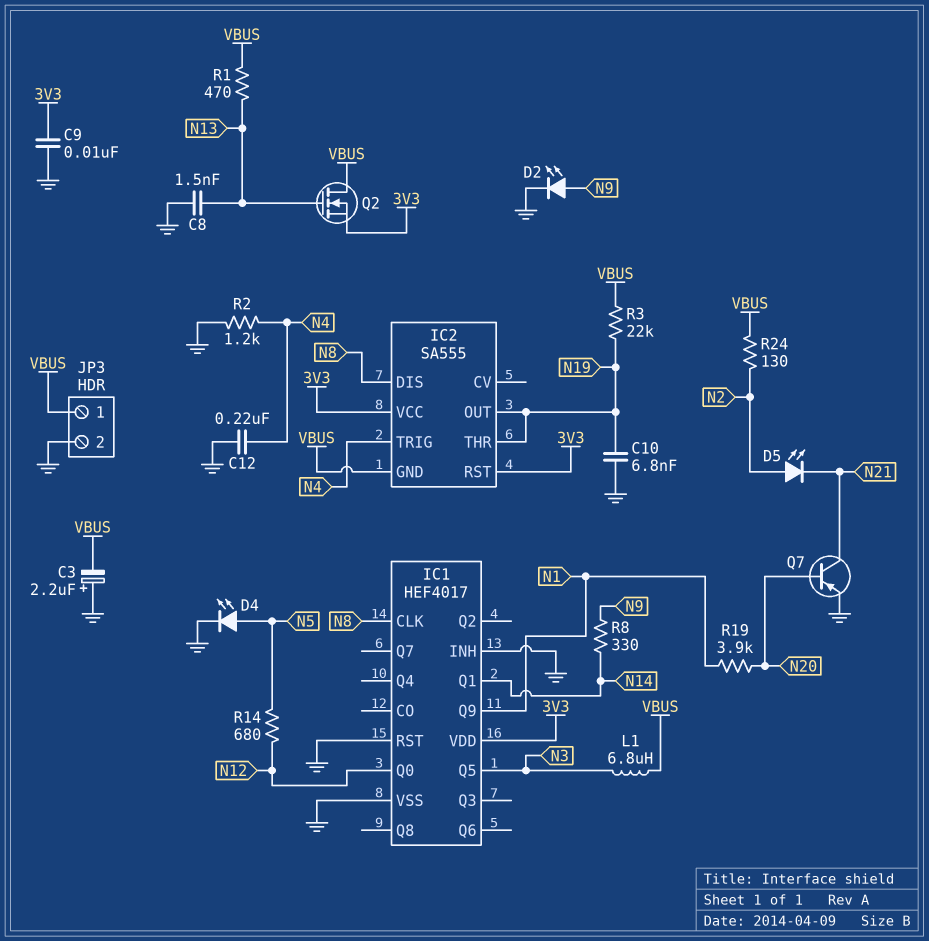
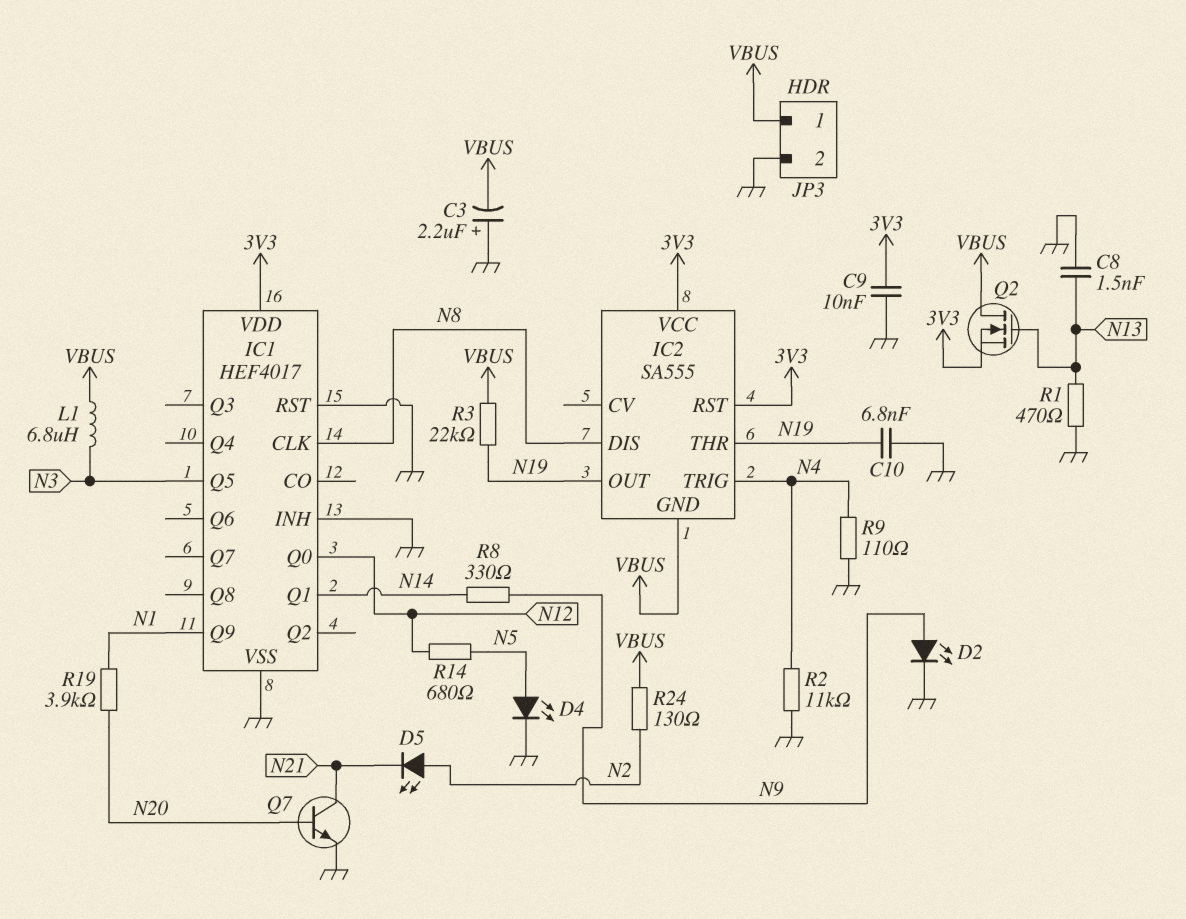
C12: 220nF (GND, N4) -> none
Q7: PNP (B N20, C N21, E GND) -> NPN (B N20, C N21, E GND)
R1: 470 (N13, VBUS) -> 470 (GND, N13)
R2: 1.2k (GND, N4) -> 11k (GND, N4)
R9: none -> 110 (GND, N4)

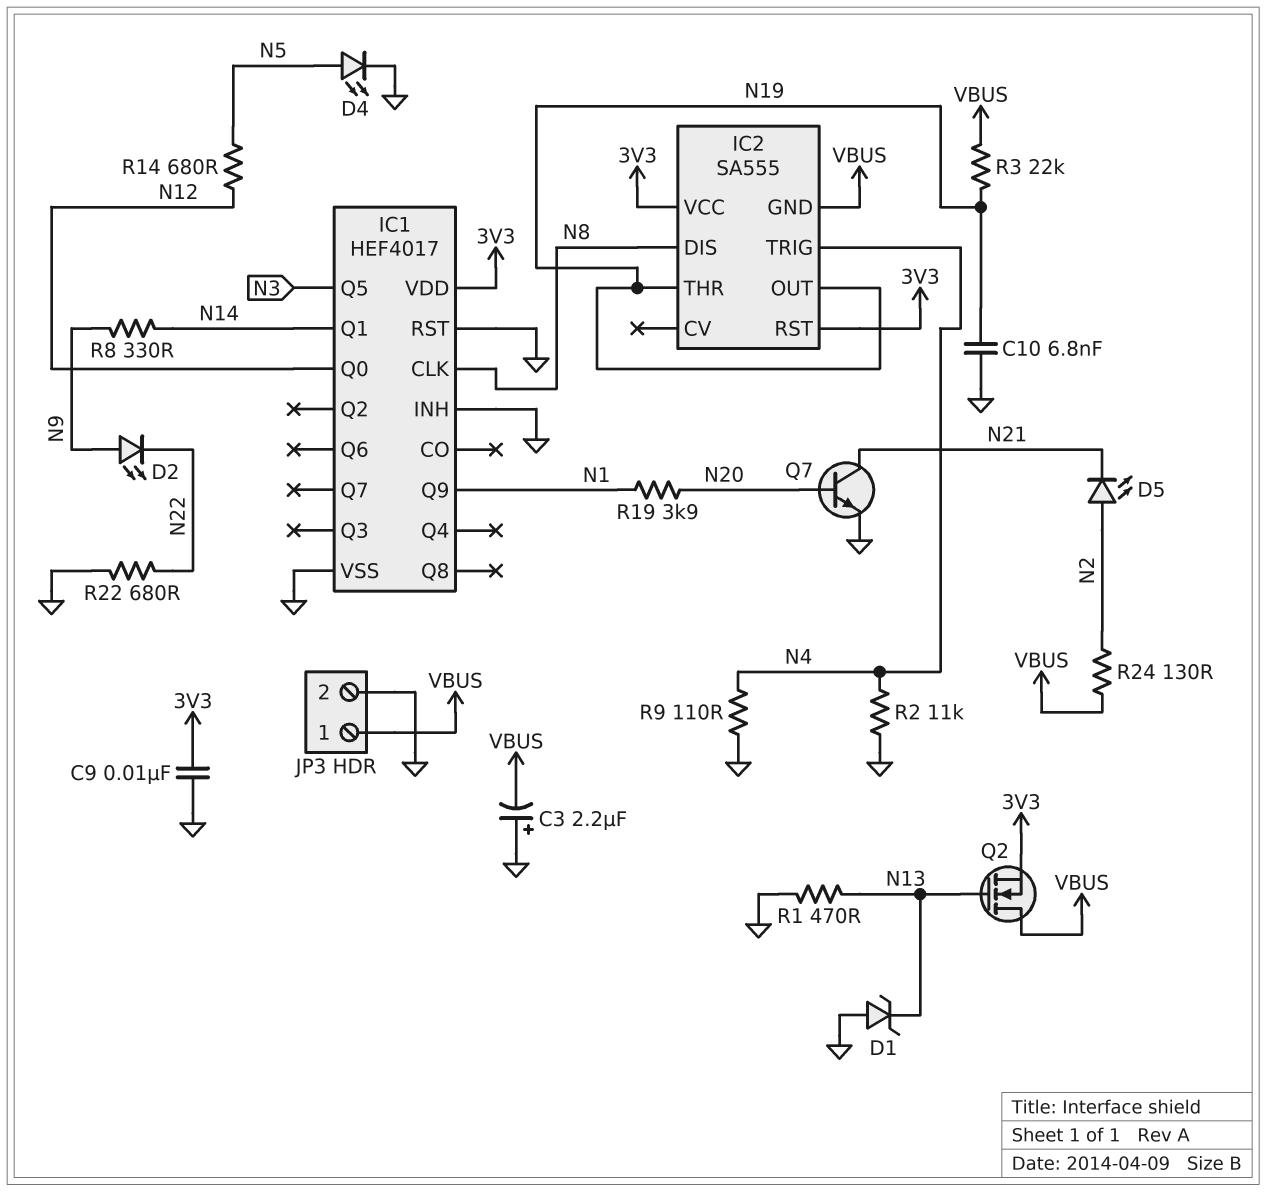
C8: 1.5nF (GND, N13) -> none
D1: none -> zener (A GND, K N13)
D2: LED (A N9, K GND) -> LED (A N9, K N22)
L1: 6.8uH (N3, VBUS) -> none
R22: none -> 680 (GND, N22)

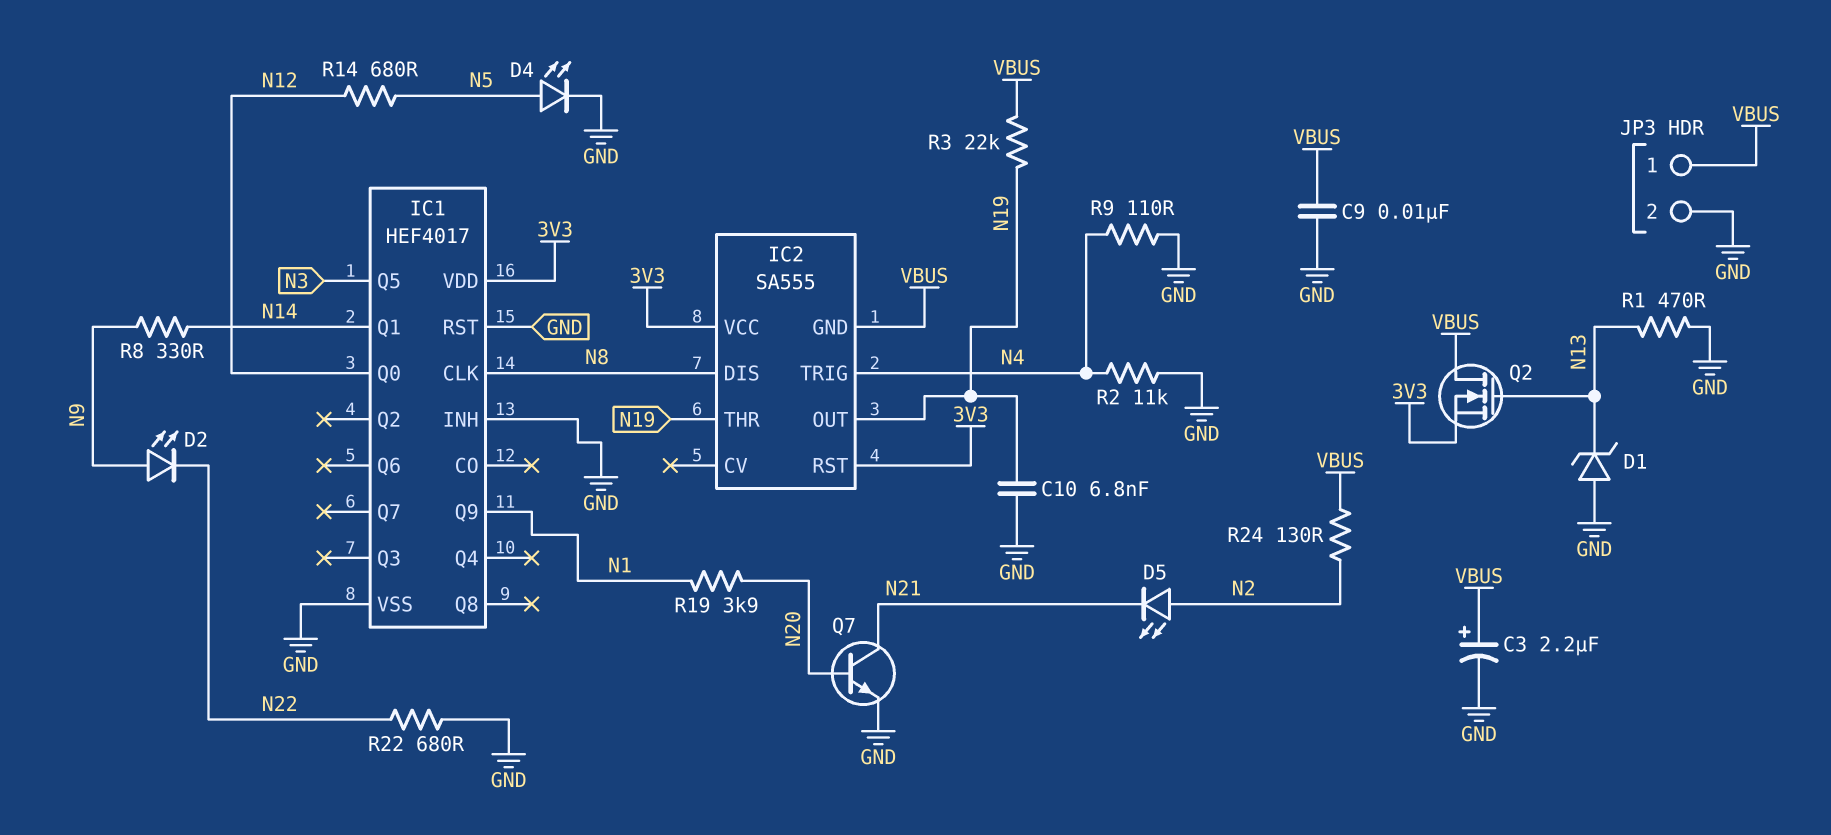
C3: 2.2uF (plus GND, minus VBUS) -> 2.2uF (plus VBUS, minus GND)
C9: 10nF (3V3, GND) -> 10nF (GND, VBUS)

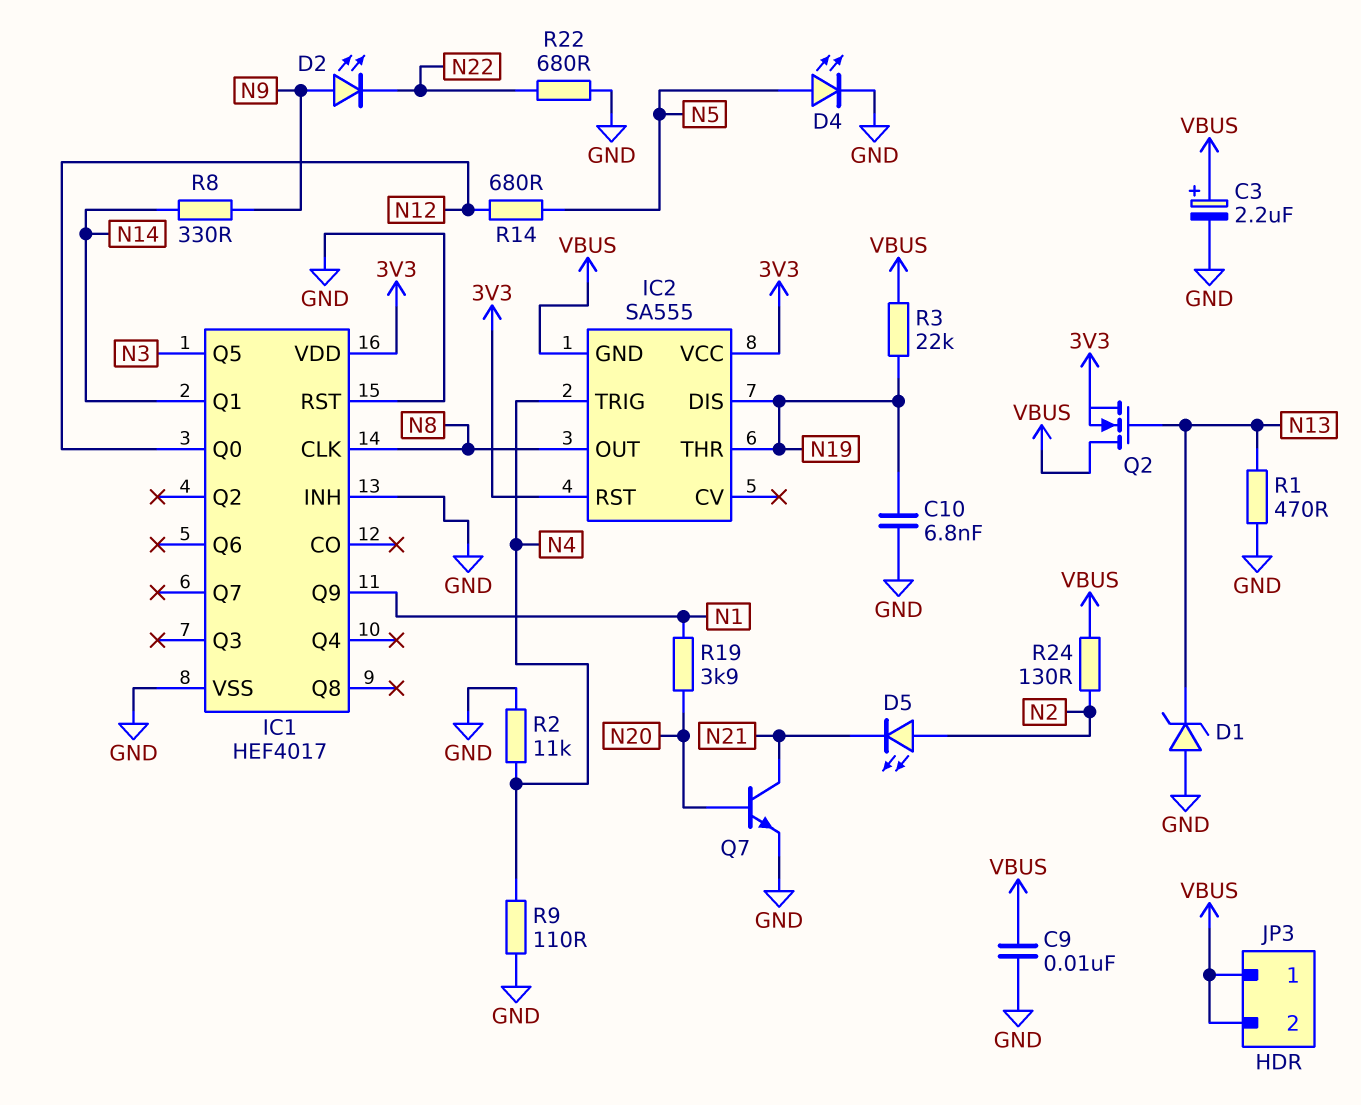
IC2 pin DIS: N8 -> N19
IC2 pin OUT: N19 -> N8
JP3 pin 2: GND -> VBUS

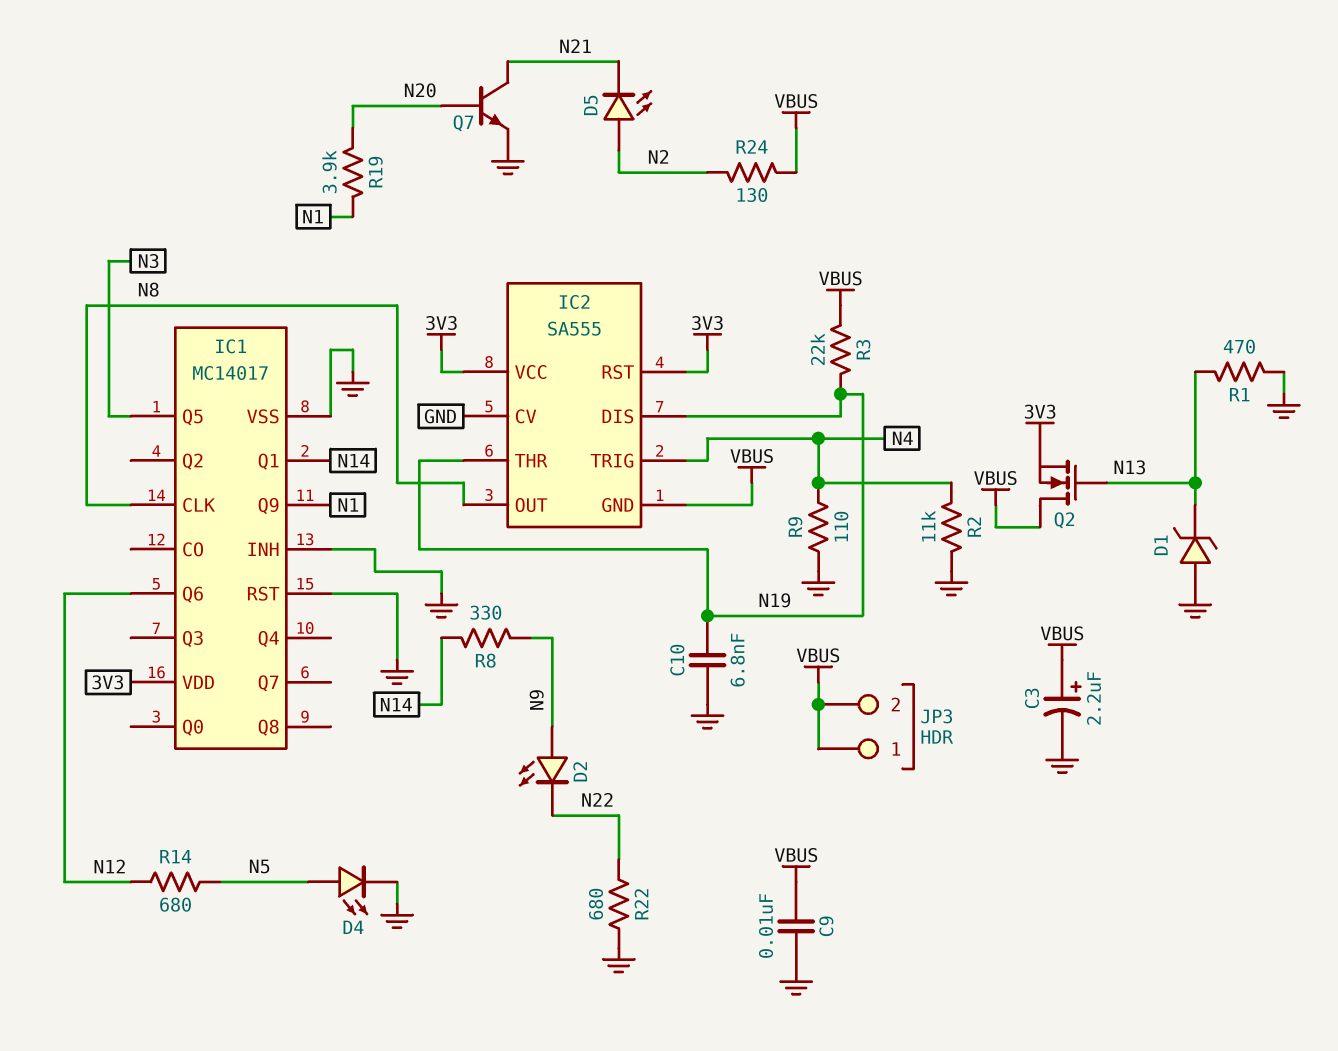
IC1: HEF4017 -> MC14017
IC1 pin Q0: N12 -> none
IC1 pin Q6: none -> N12
IC2 pin CV: none -> GND

